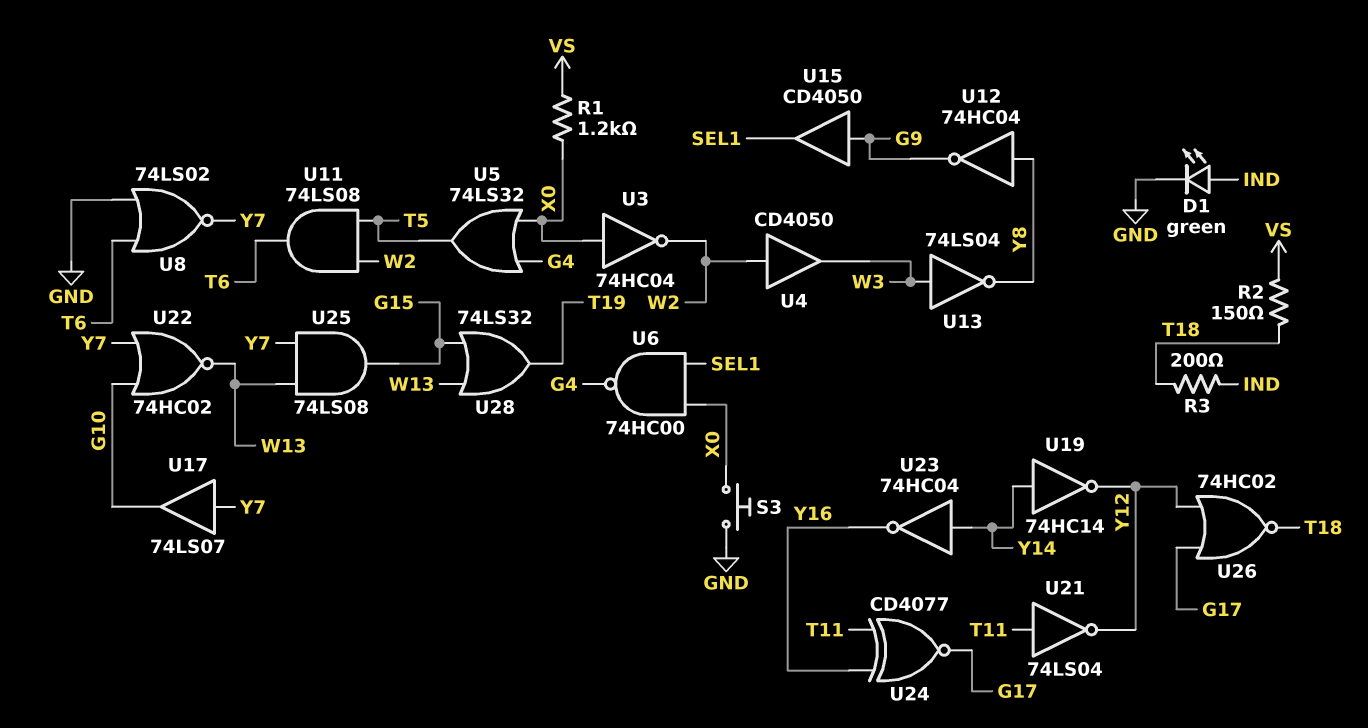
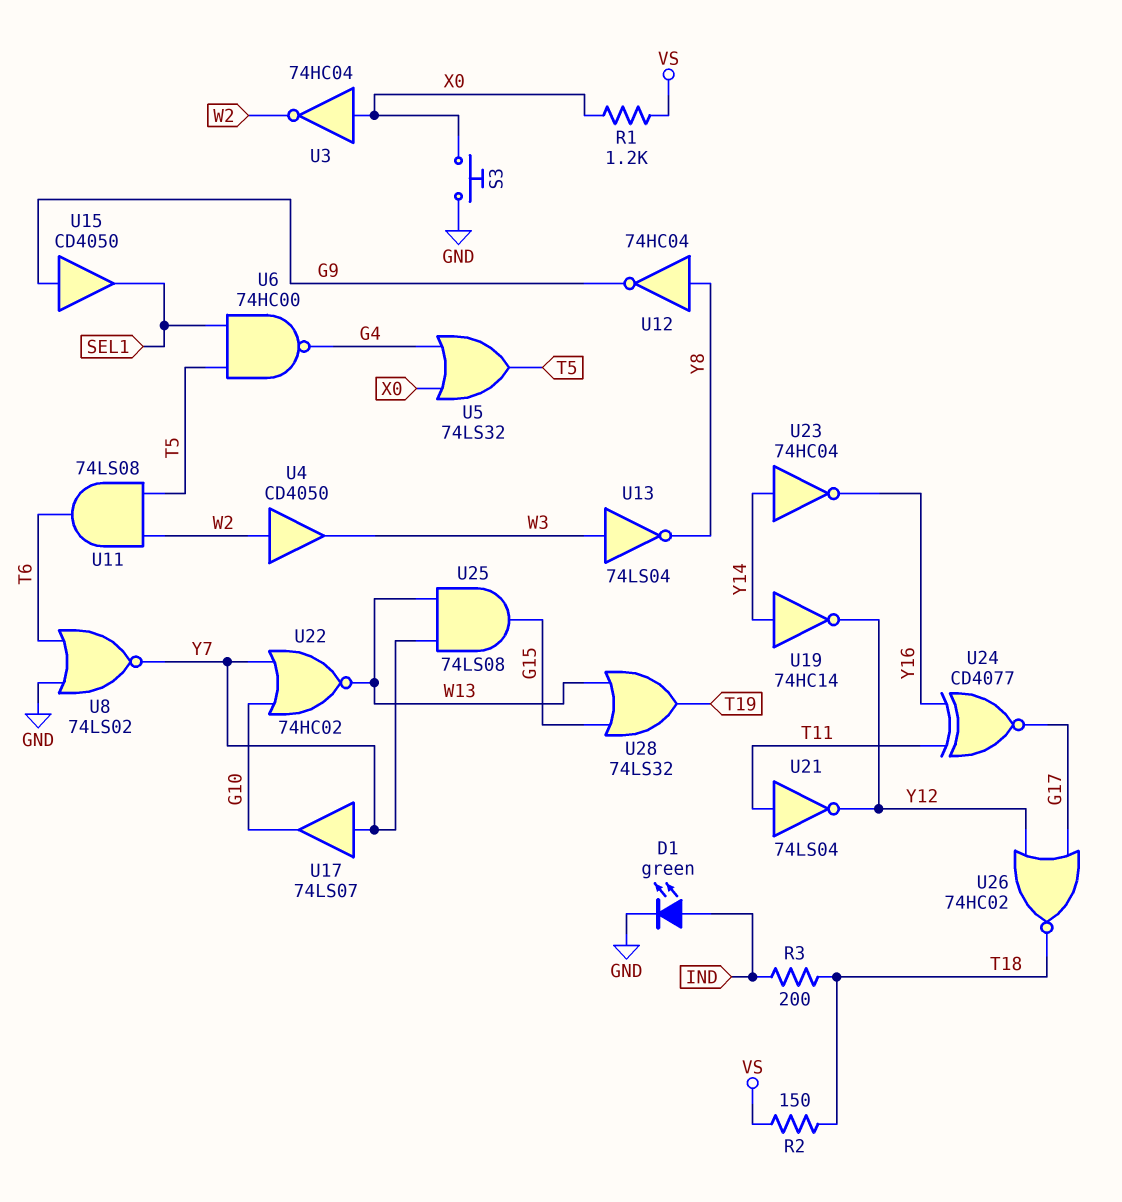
U6: NAND 74HC00 (in SEL1, in X0, out G4) -> NAND 74HC00 (in SEL1, in T5, out G4)

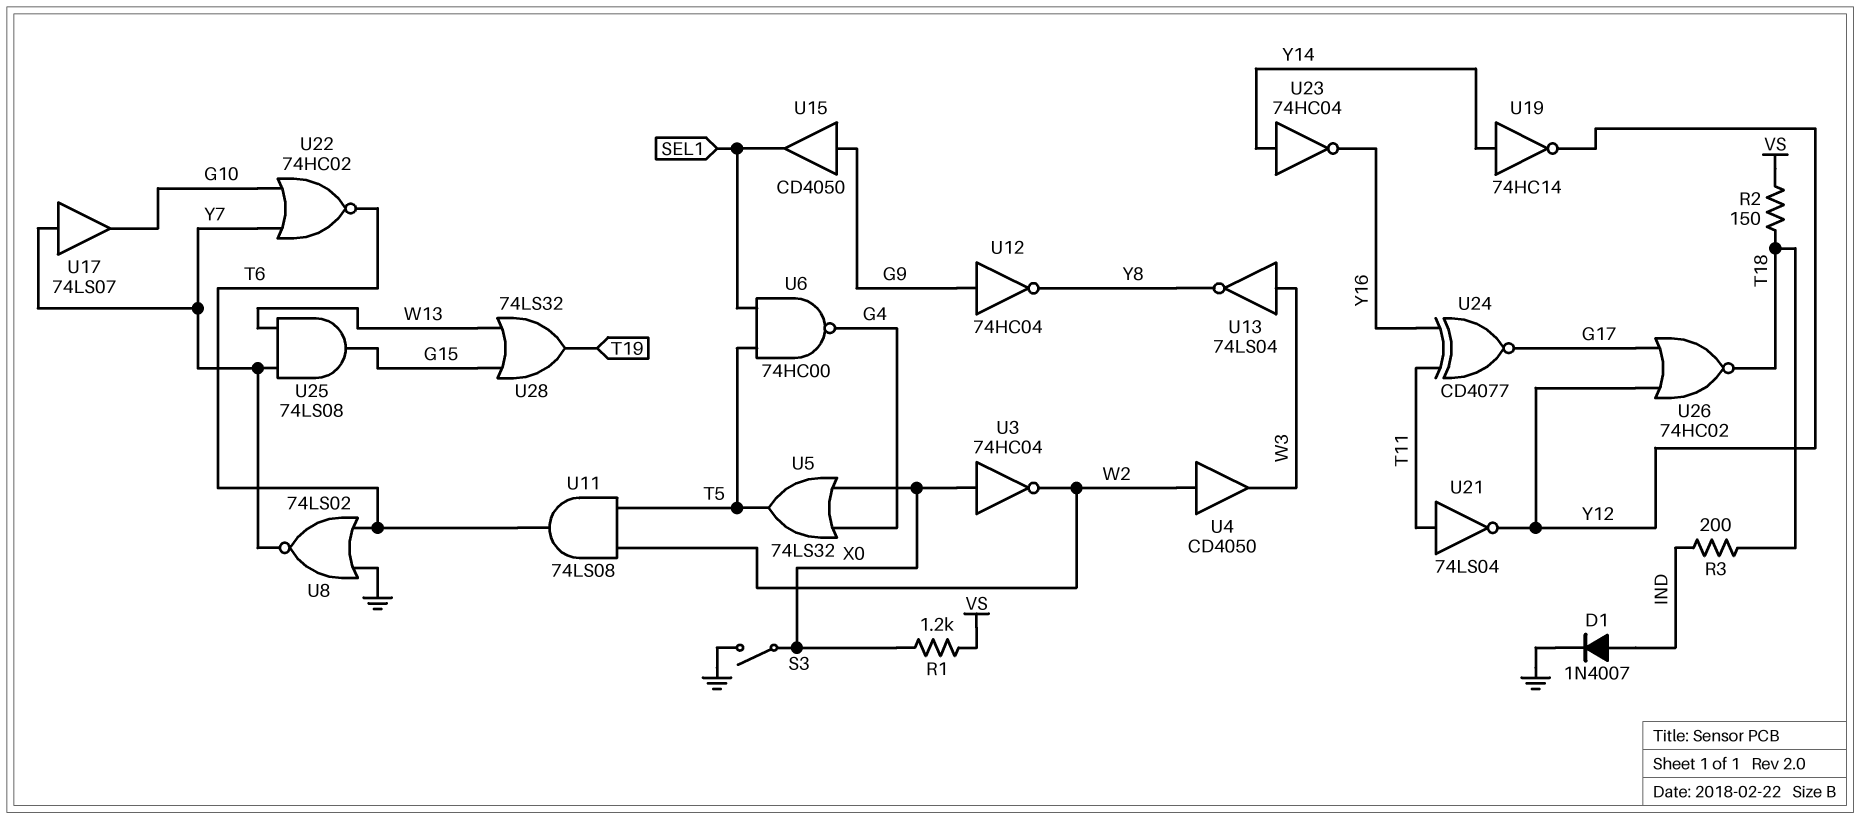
D1: LED green (A IND, K GND) -> diode 1N4007 (A IND, K GND)
S3: button (GND, X0) -> switch (GND, X0)
U12: NOT 74HC04 (in Y8, out G9) -> NOT 74HC04 (in G9, out Y8)
U22: NOR 74HC02 (in G10, in Y7, out W13) -> NOR 74HC02 (in G10, in Y7, out T6)

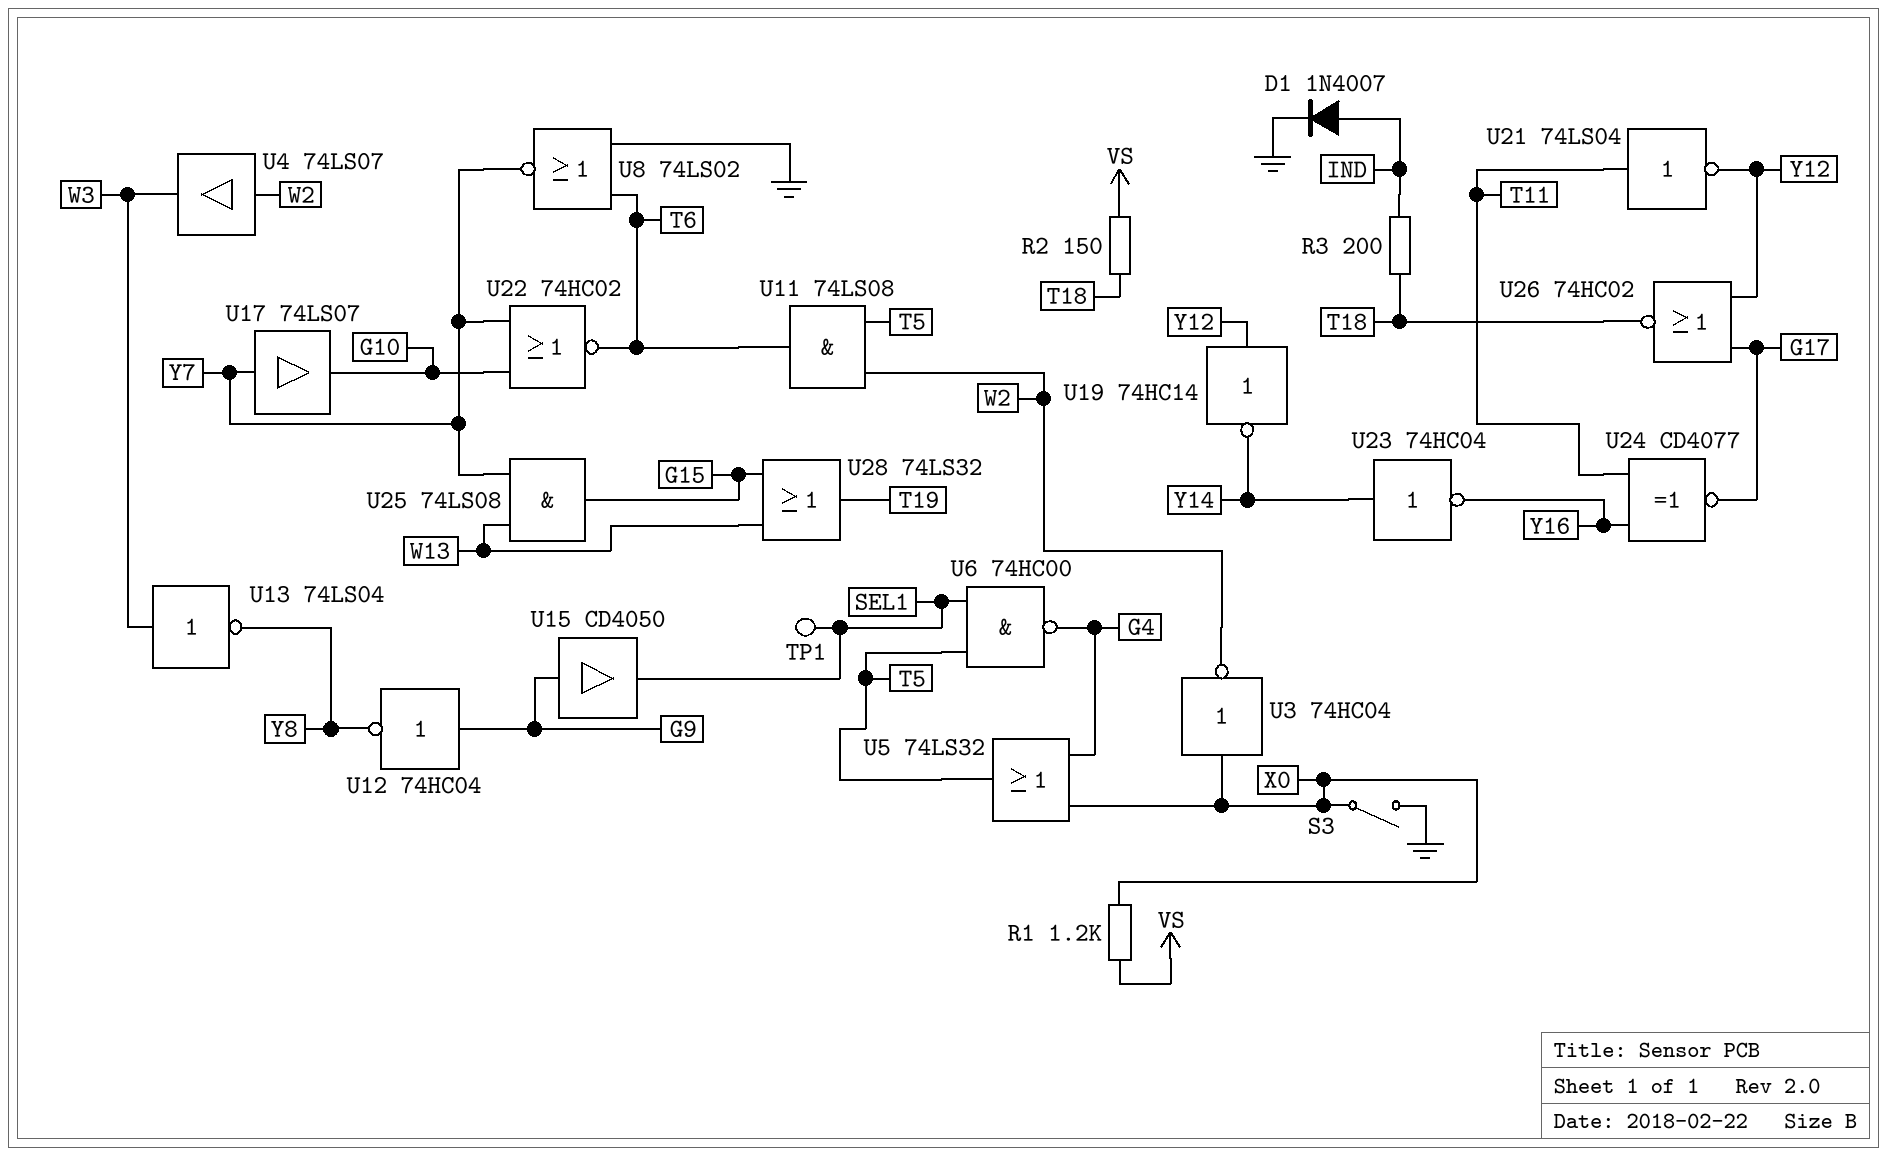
TP1: none -> test point (SEL1)
U4: buffer CD4050 (in W2, out W3) -> buffer 74LS07 (in W2, out W3)
U19: NOT 74HC14 (in Y14, out Y12) -> NOT 74HC14 (in Y12, out Y14)

